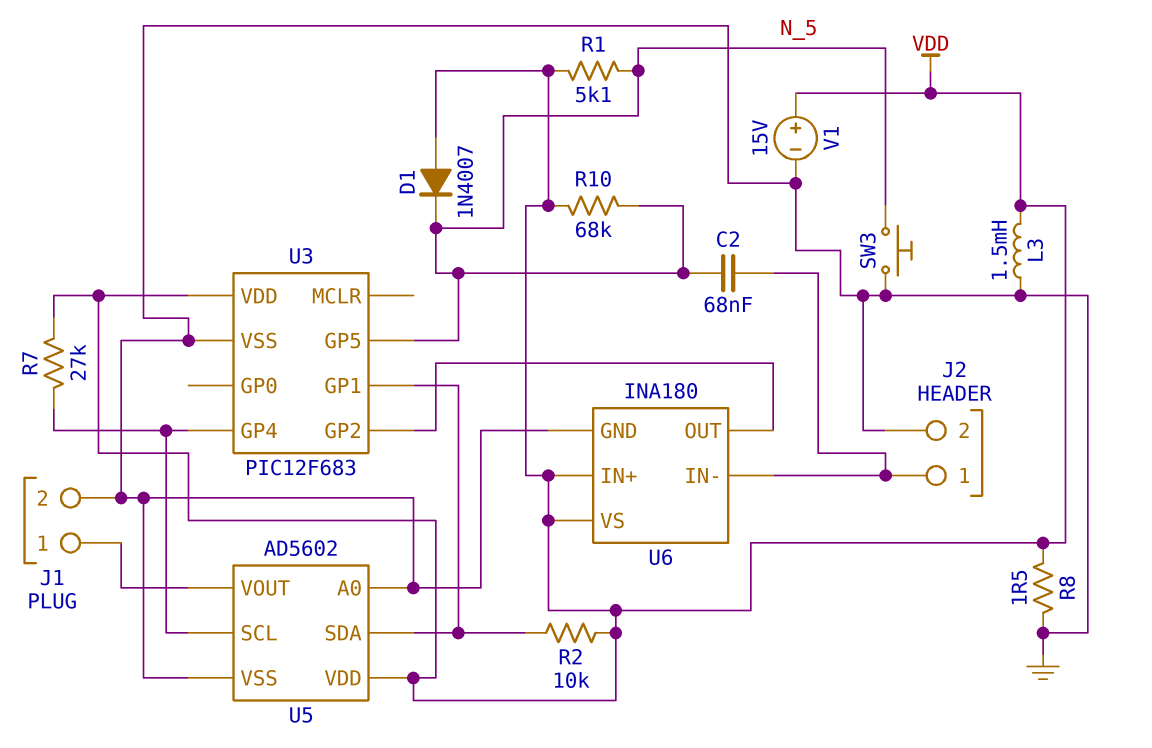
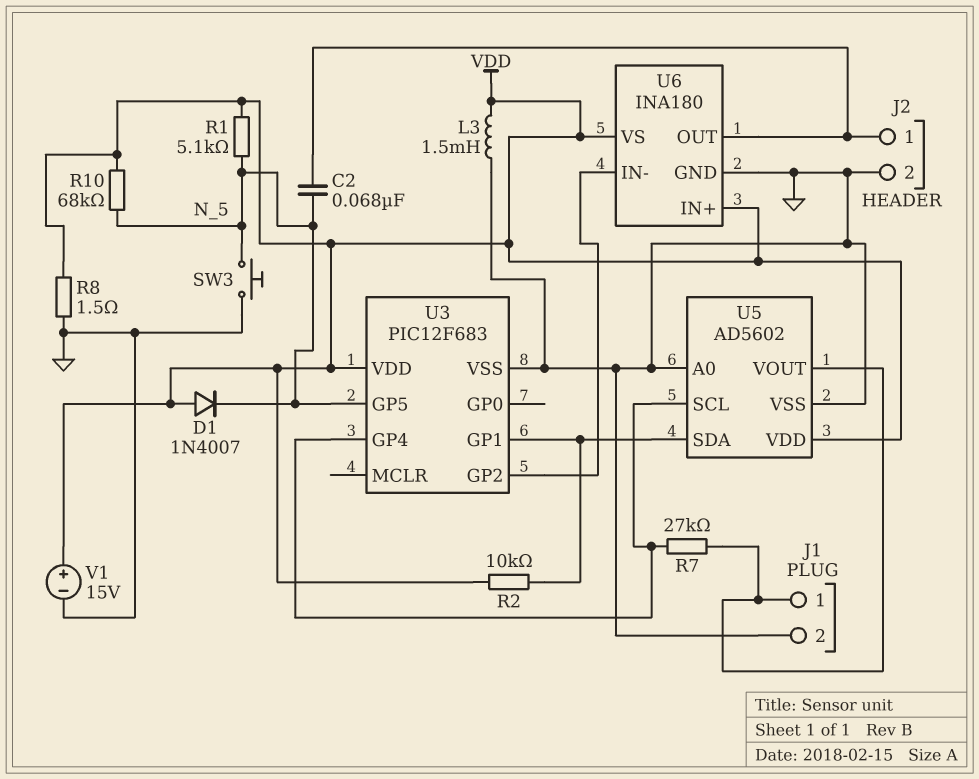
R7: 27k (U3/GP4, VDD) -> 27k (J1/1, U3/GP4)
U6 pin IN-: J2/1 -> U3/GP2
U6 pin OUT: U3/GP2 -> J2/1

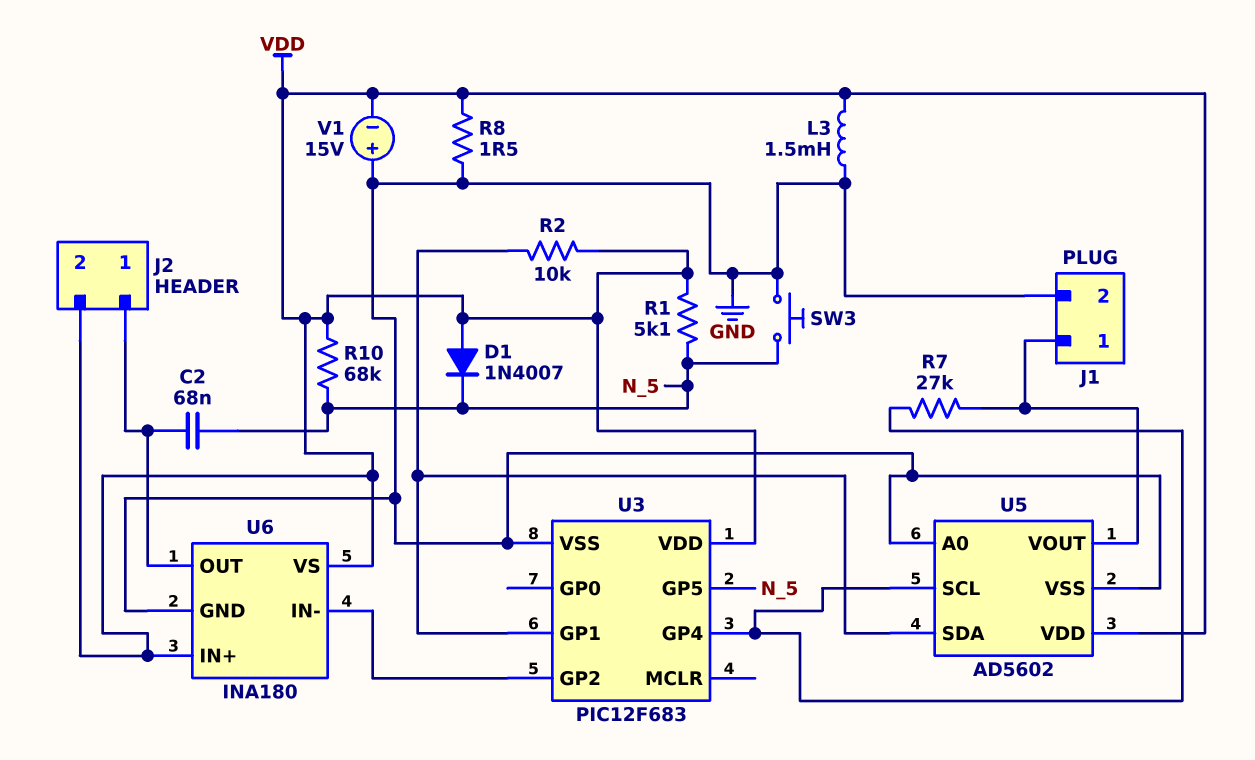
J2 pin 2: GND -> VDD
V1: 15V (plus VDD, minus GND) -> 15V (plus GND, minus VDD)

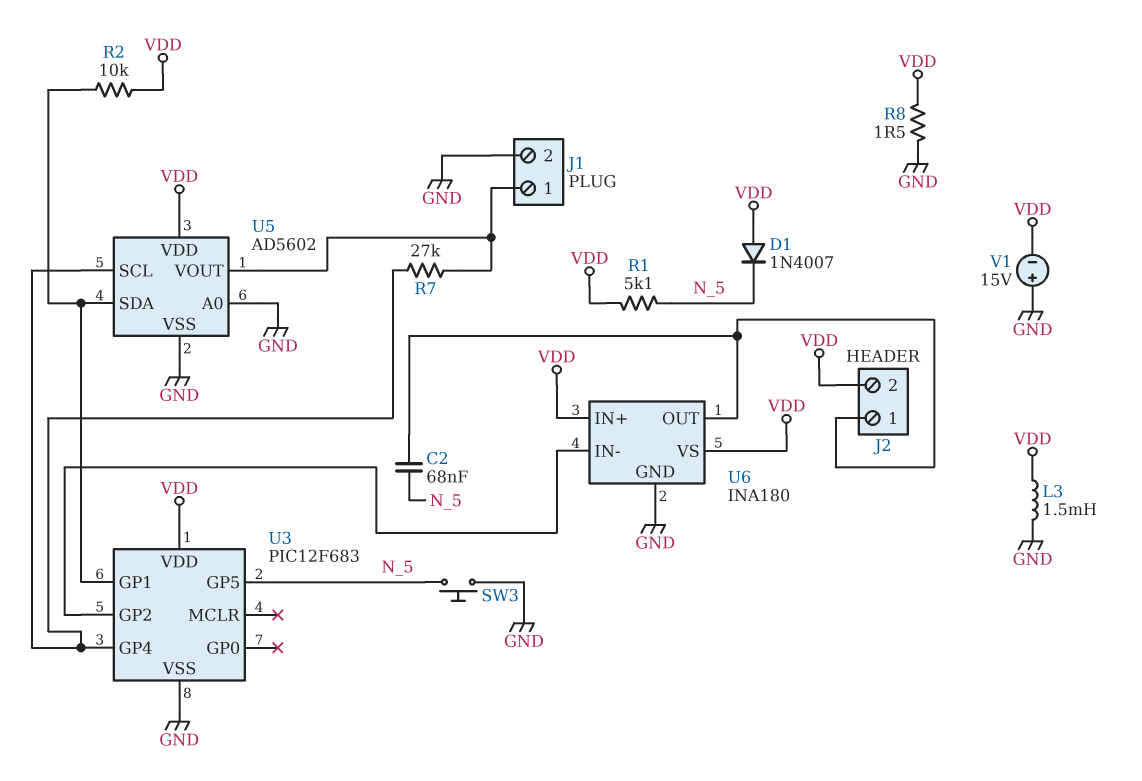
R10: 68k (N_5, VDD) -> none

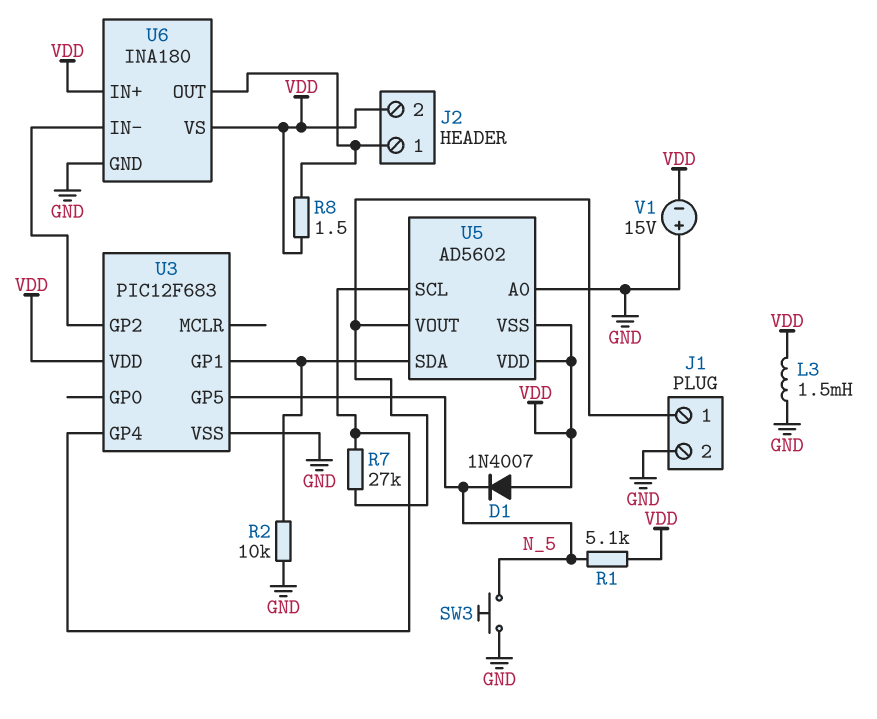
C2: 68nF (J2/1, N_5) -> none
R2: 10k (U3/GP1, VDD) -> 10k (GND, U3/GP1)
R8: 1.5 (GND, VDD) -> 1.5 (J2/1, VDD)
U5 pin VSS: GND -> VDD

